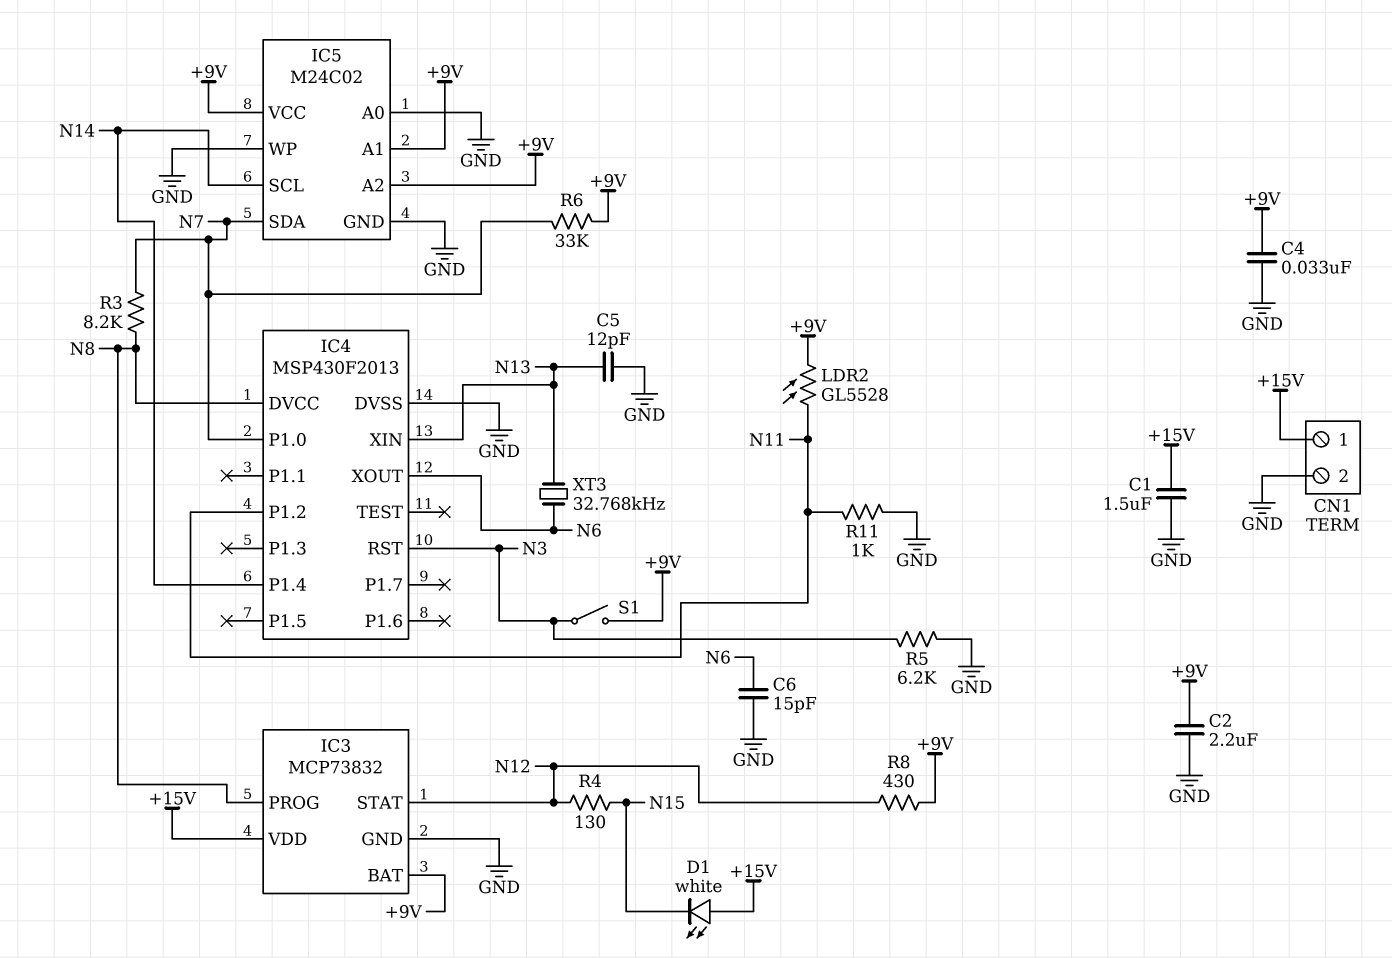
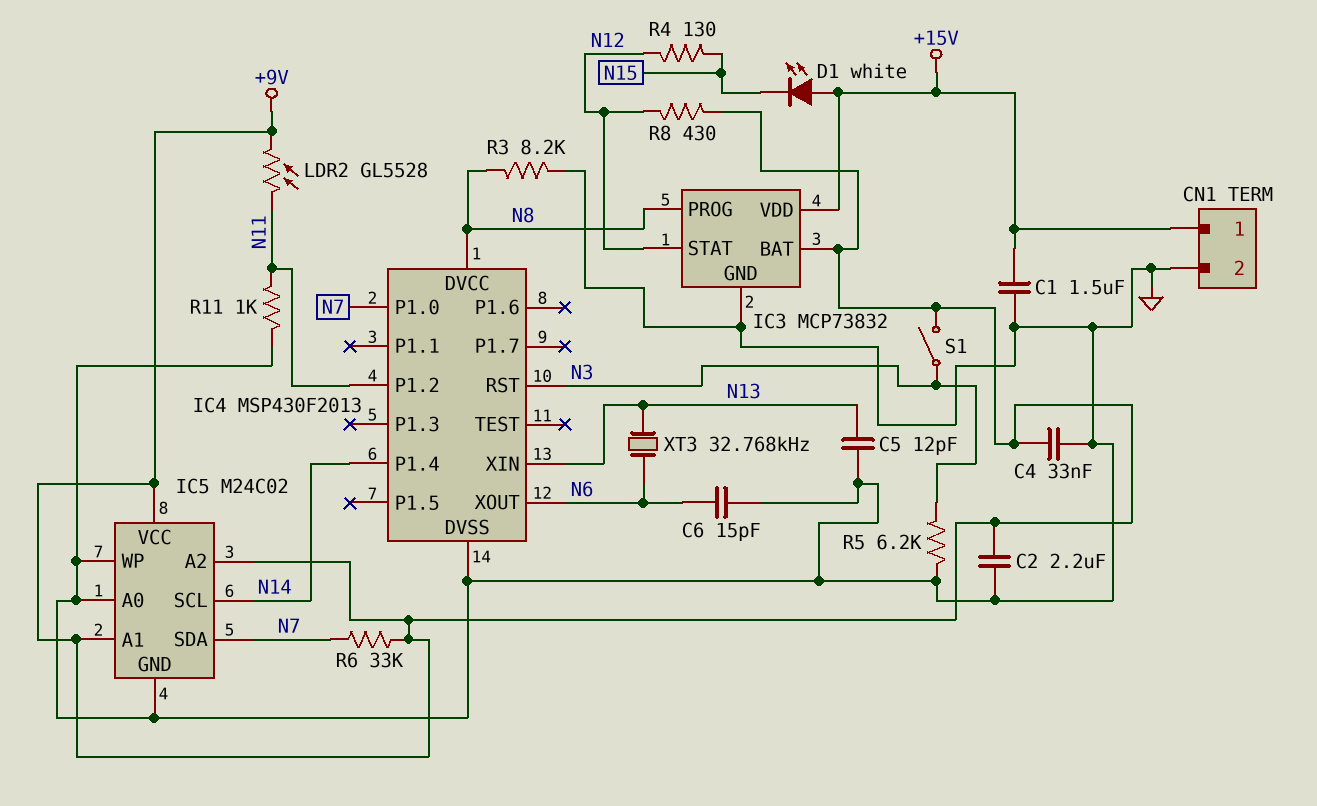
R3: 8.2k (N7, N8) -> 8.2k (GND, N8)

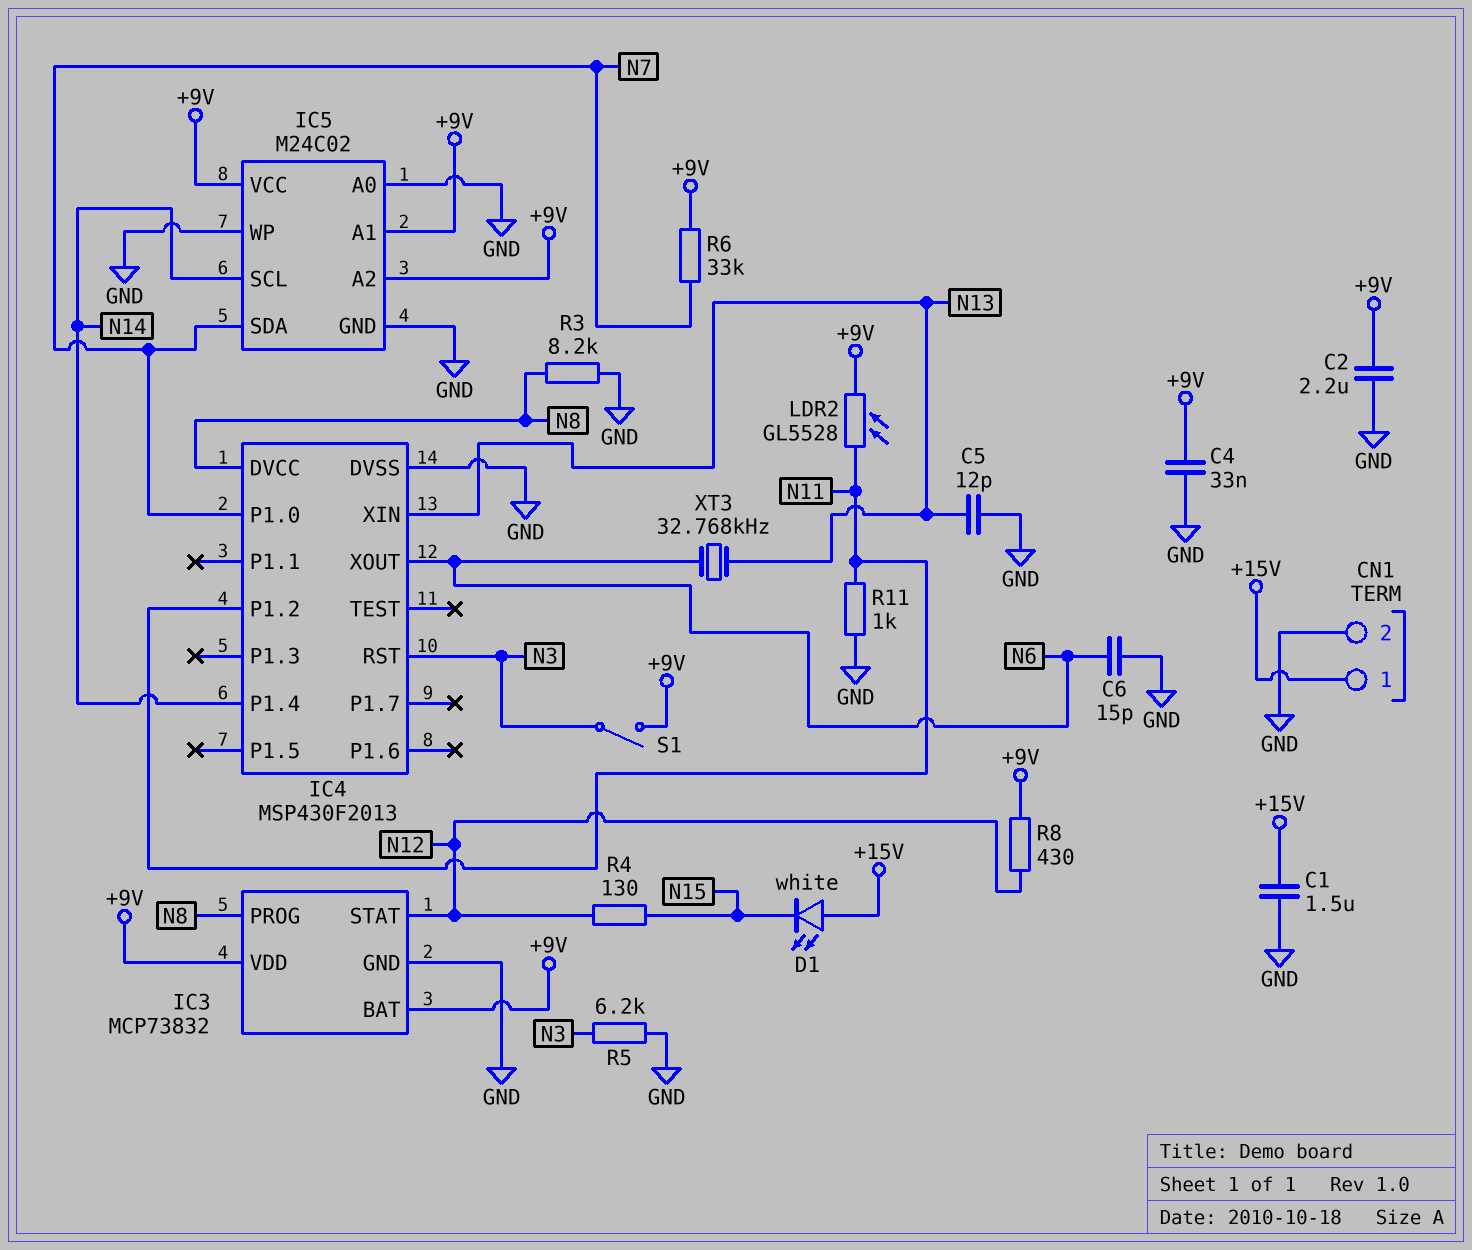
IC3 pin VDD: +15V -> +9V

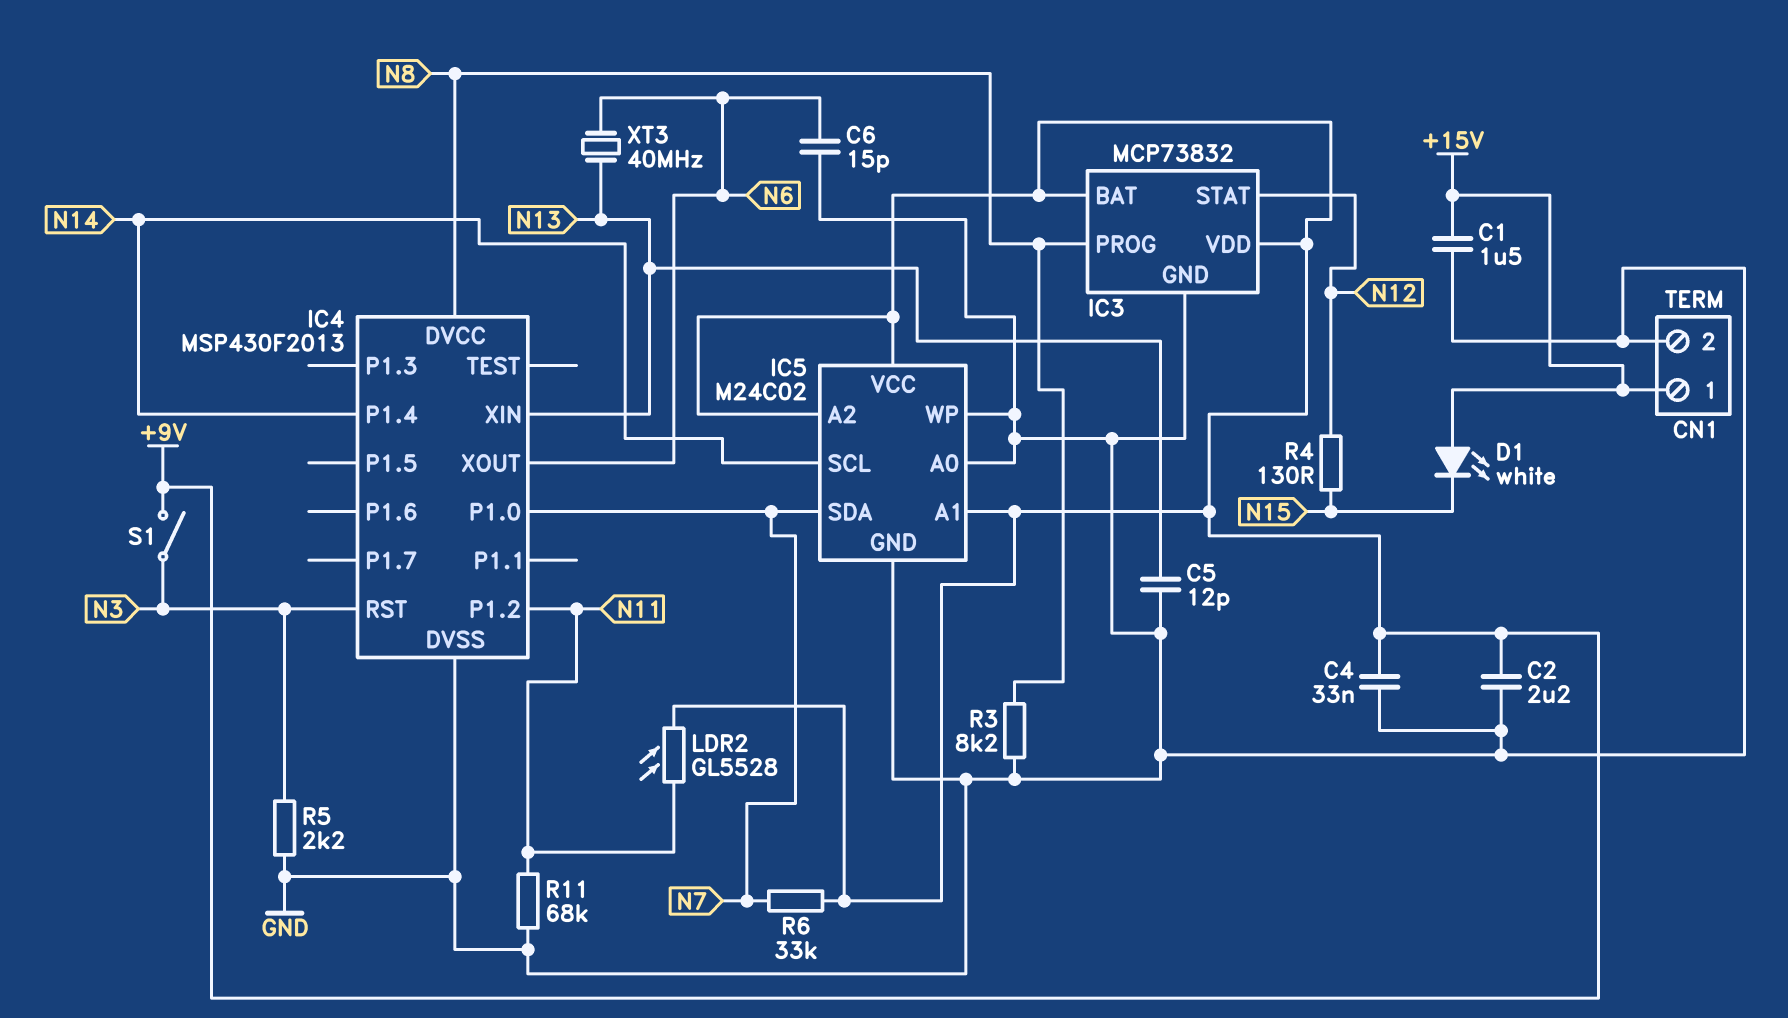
R5: 6.2k (GND, N3) -> 2.2k (GND, N3)
R8: 430 (+9V, N12) -> none
R11: 1k (GND, N11) -> 68k (GND, N11)
XT3: 32.768kHz (N6, N13) -> 40MHz (N6, N13)

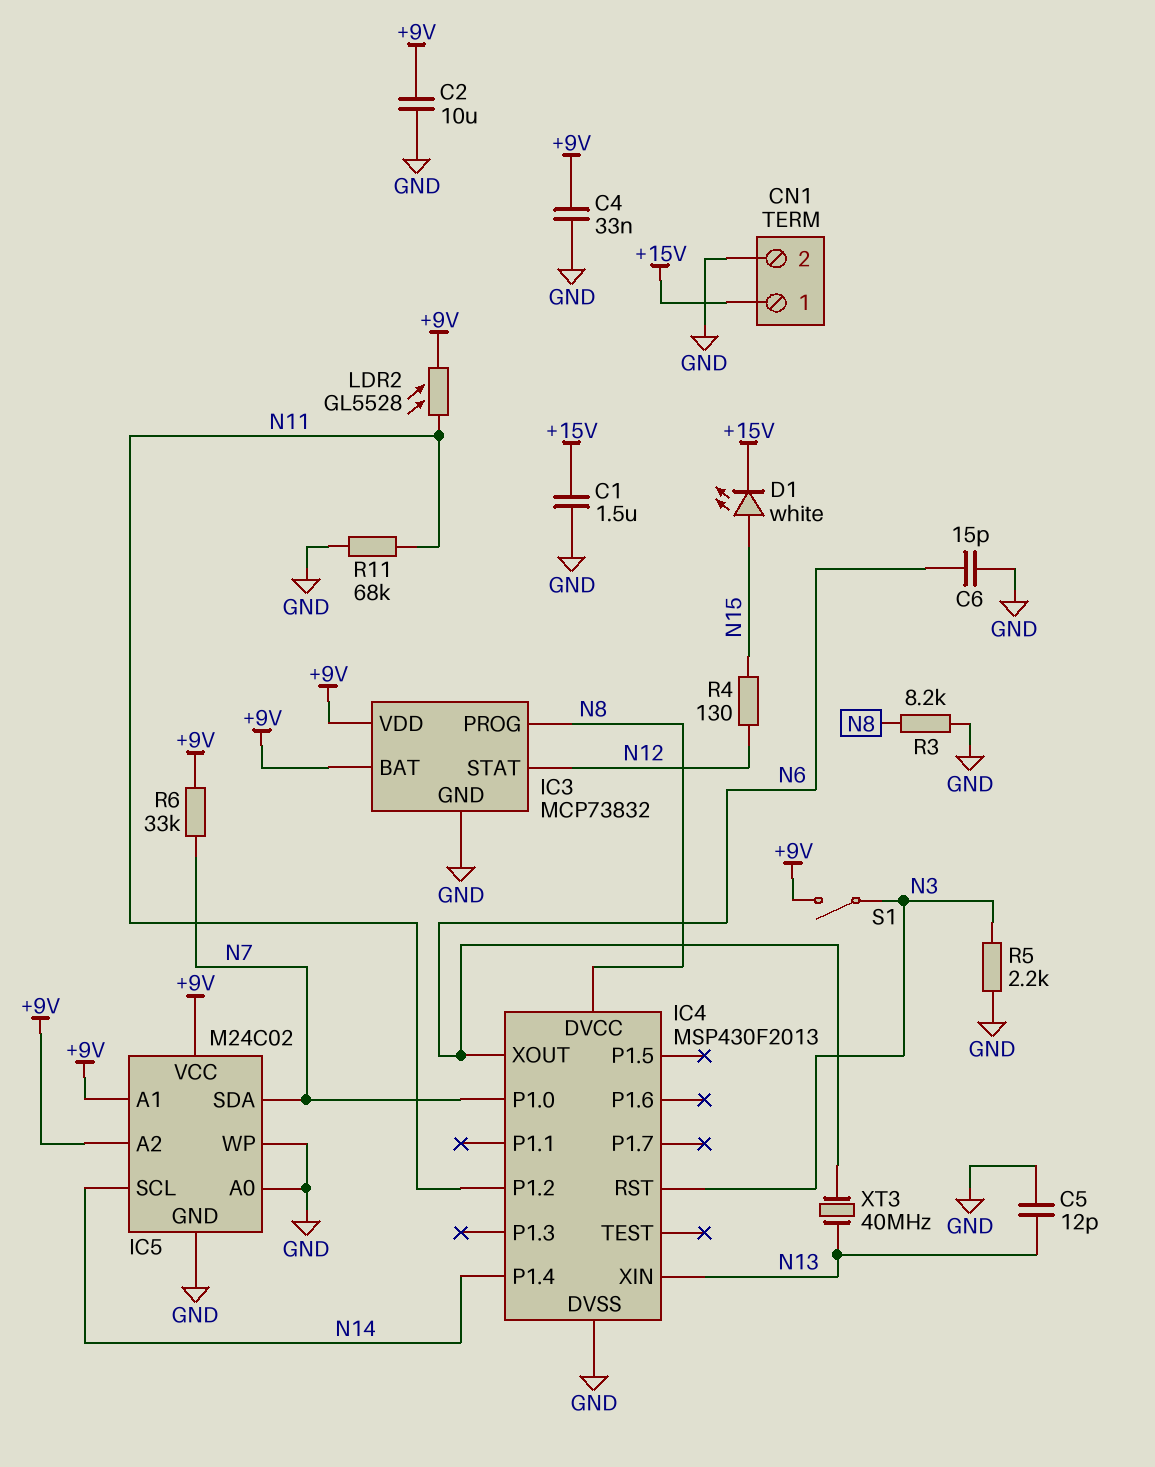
C2: 2.2uF (+9V, GND) -> 10uF (+9V, GND)
D1: LED white (A +15V, K N15) -> LED white (A N15, K +15V)

